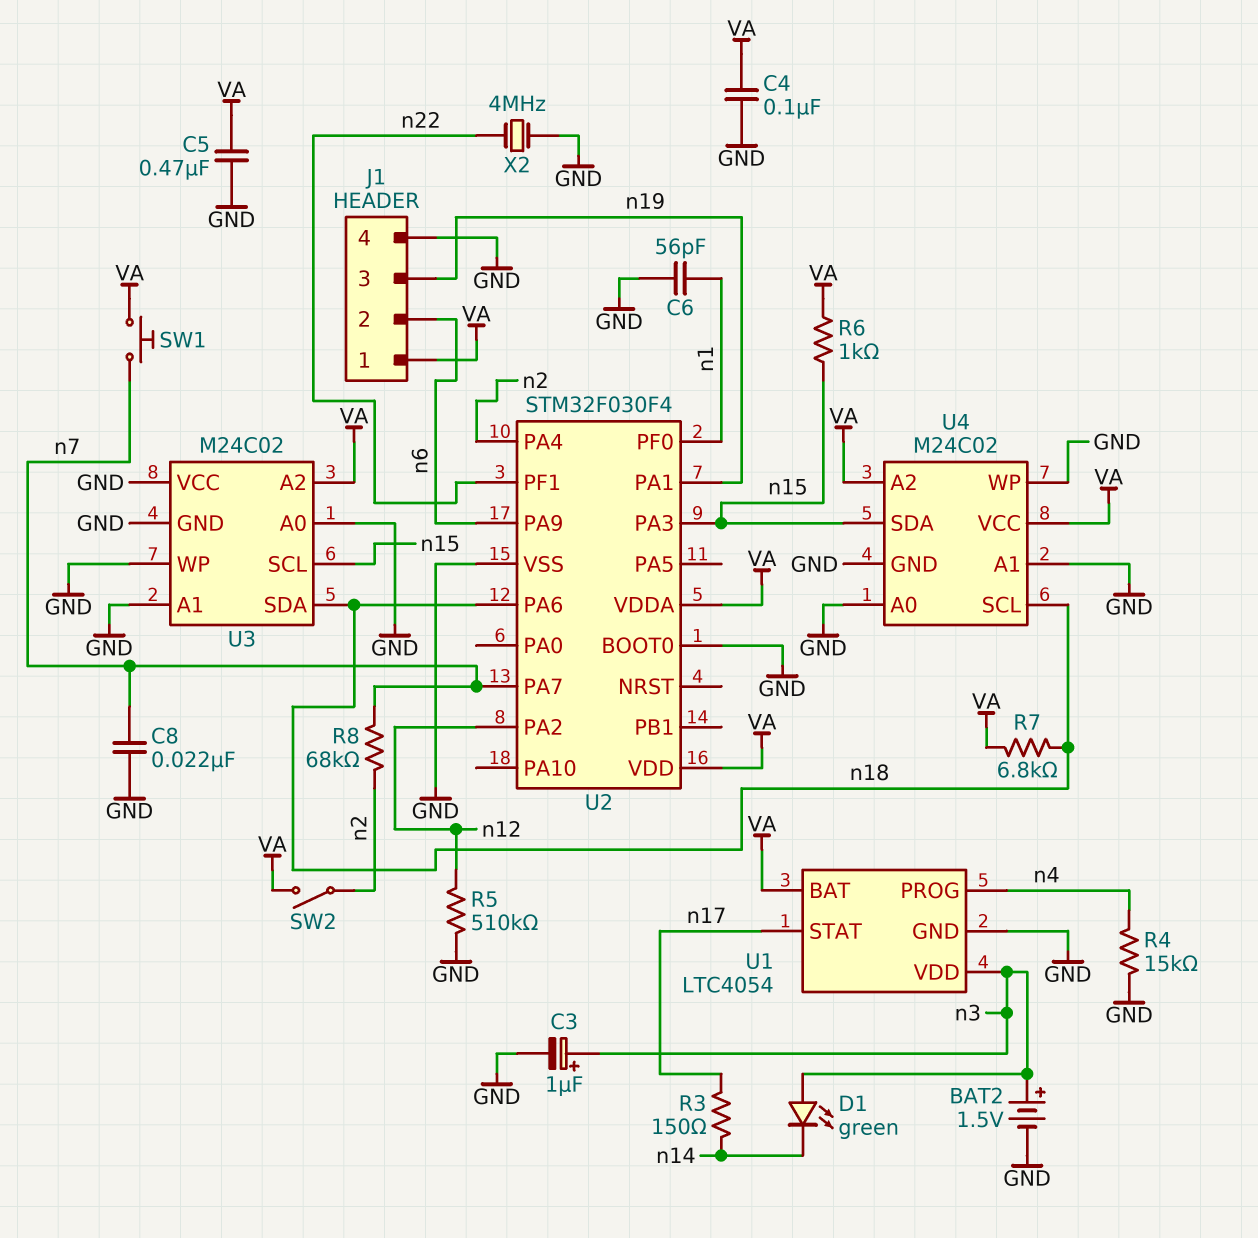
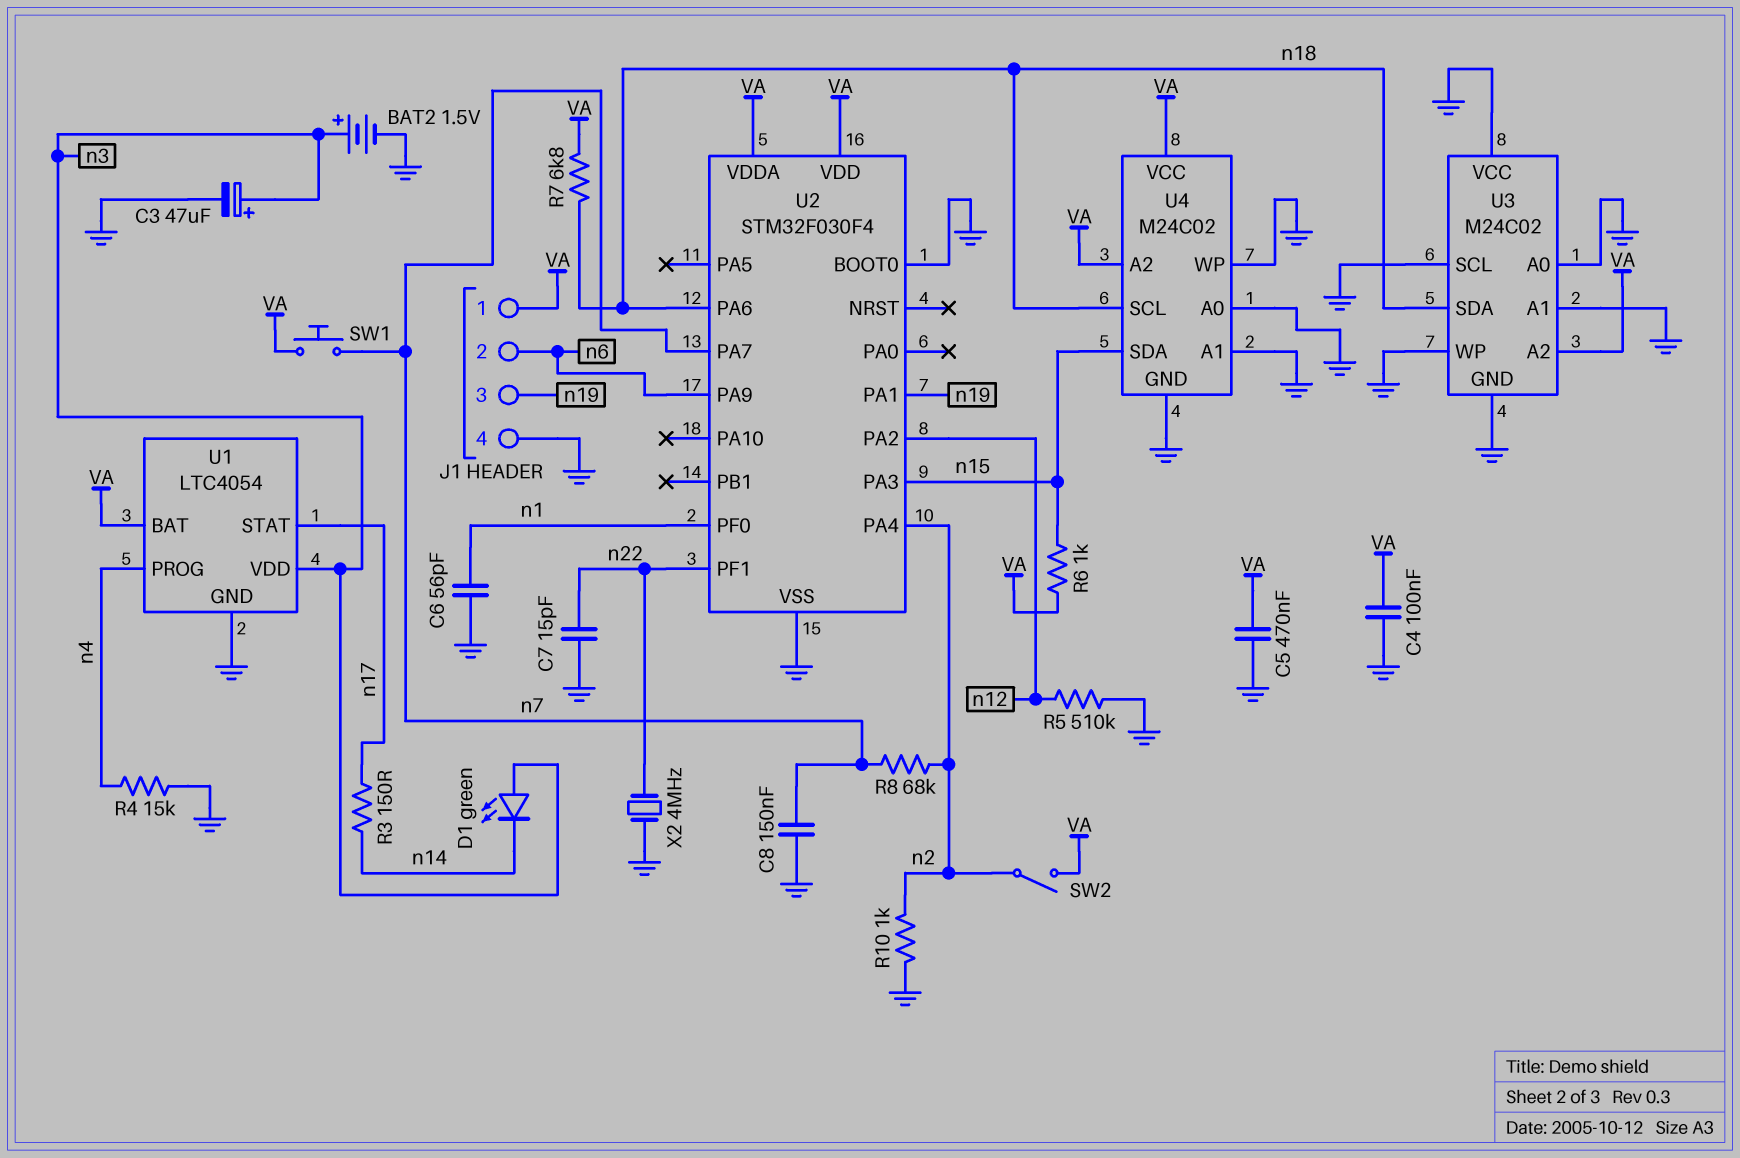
C3: 1uF (plus n3, minus GND) -> 47uF (plus n3, minus GND)
C7: none -> 15pF (GND, n22)
C8: 22nF (GND, n7) -> 150nF (GND, n7)
R10: none -> 1k (GND, n2)
U3 pin SCL: n15 -> GND

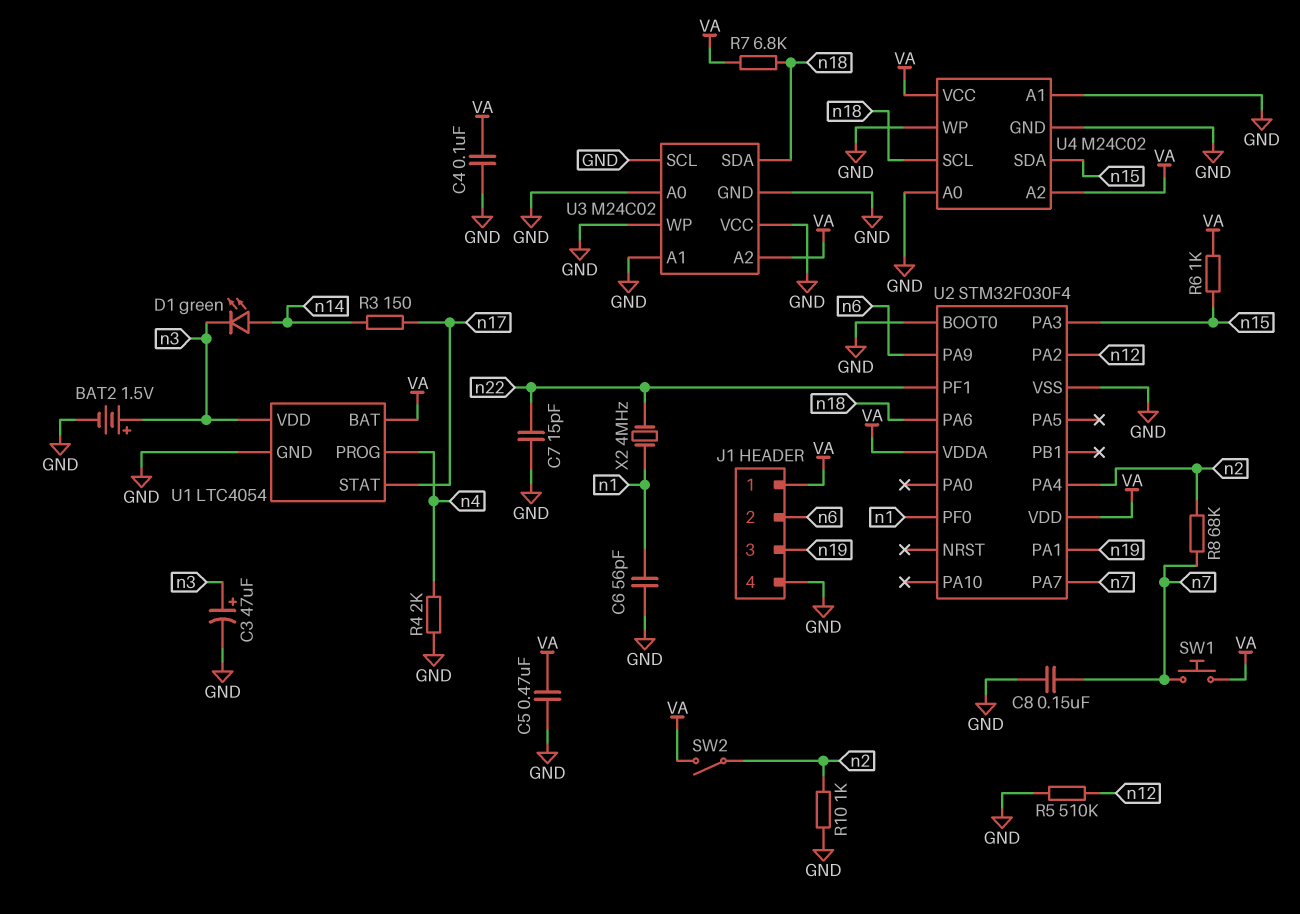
D1: LED green (A n3, K n14) -> LED green (A n14, K n3)
R4: 15k (GND, n4) -> 2k (GND, n4)
X2: 4MHz (GND, n22) -> 4MHz (n1, n22)

